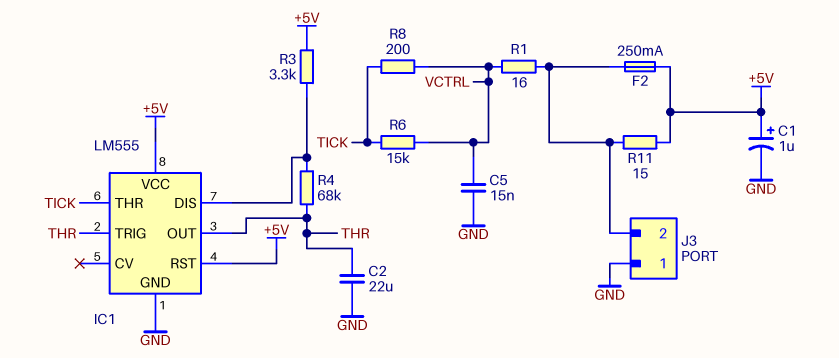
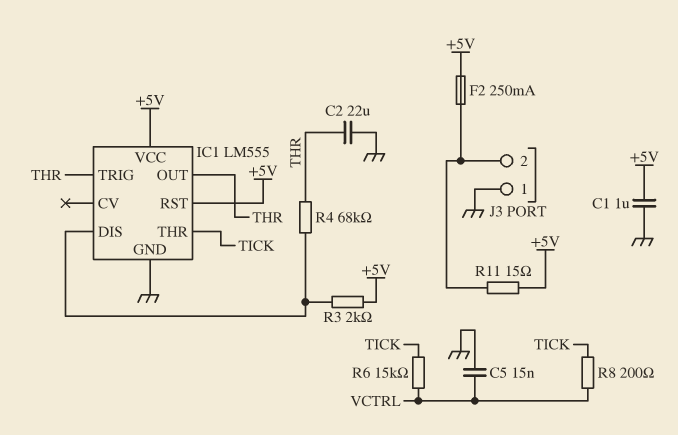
C1: 1uF (plus +5V, minus GND) -> 1uF (+5V, GND)
R1: 16 (J3/2, VCTRL) -> none
R3: 3.3k (+5V, IC1/DIS) -> 2k (+5V, IC1/DIS)

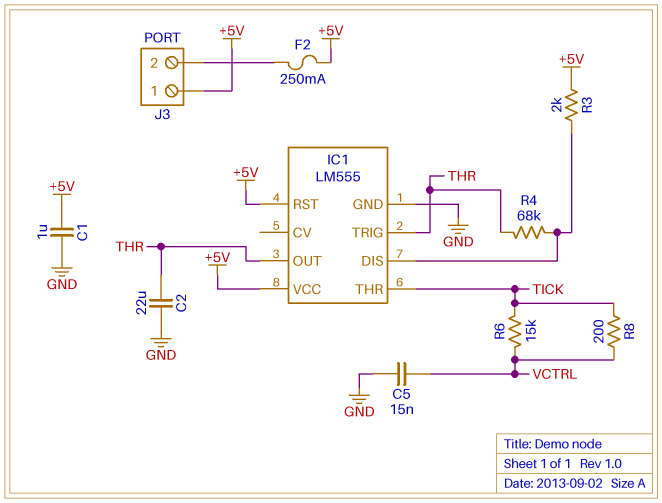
J3 pin 1: GND -> +5V
R11: 15 (+5V, J3/2) -> none

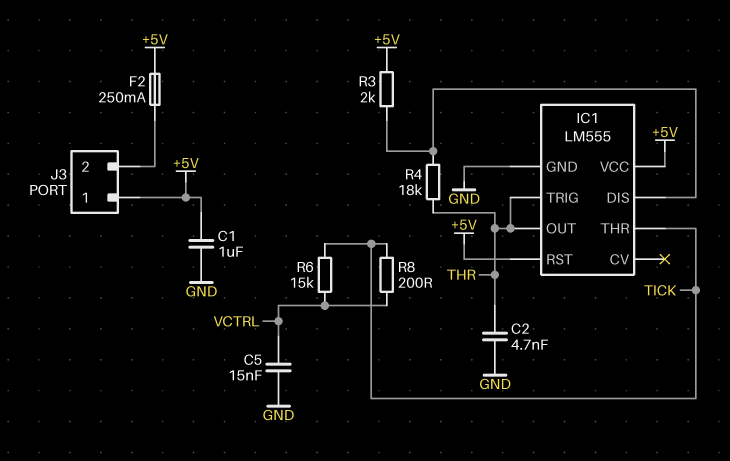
C2: 22uF (GND, THR) -> 4.7nF (GND, THR)
R4: 68k (IC1/DIS, THR) -> 18k (IC1/DIS, THR)

